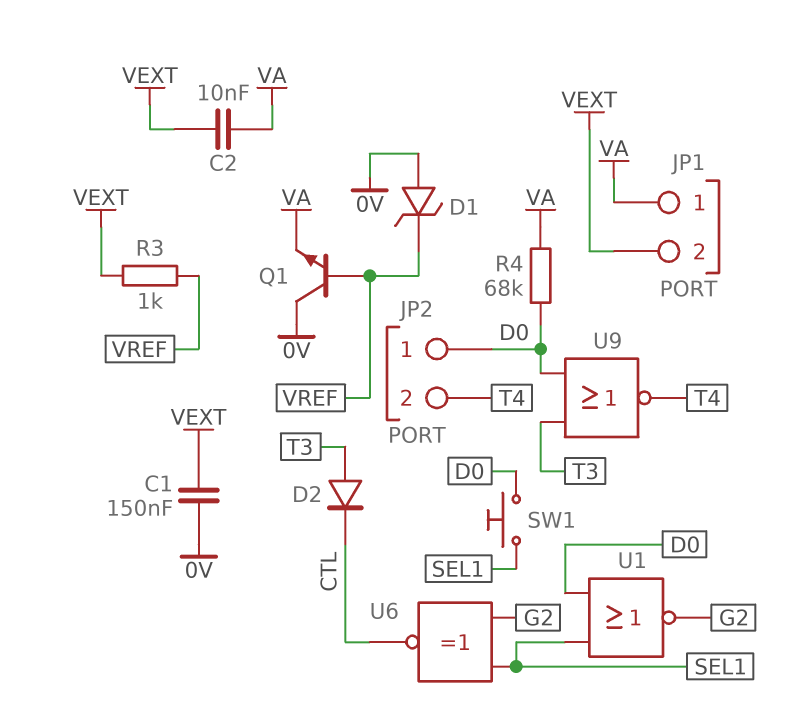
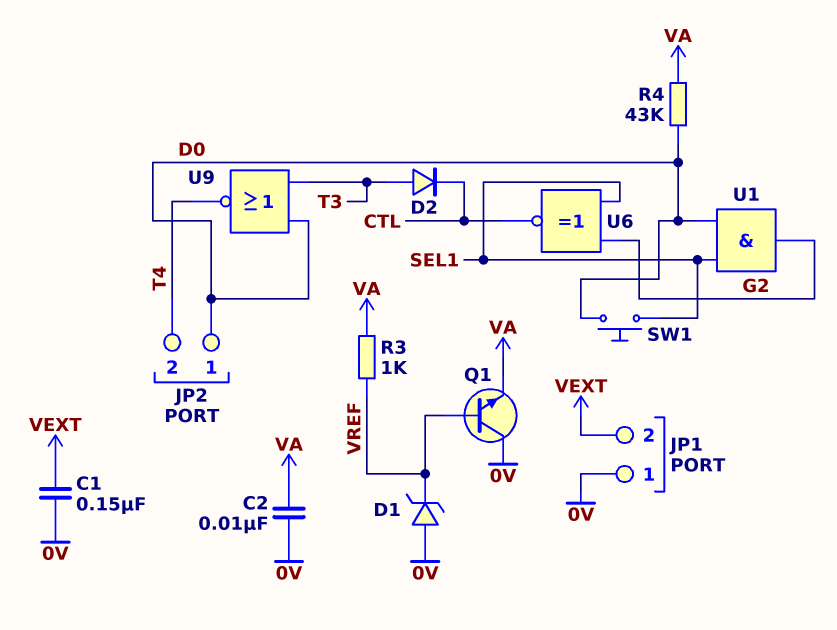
C2: 10nF (VA, VEXT) -> 10nF (0V, VA)
JP1 pin 1: VA -> 0V
R3: 1k (VEXT, VREF) -> 1k (VA, VREF)
R4: 68k (D0, VA) -> 43k (D0, VA)
U1: NOR (in D0, in SEL1, out G2) -> AND (in D0, in SEL1, out G2)

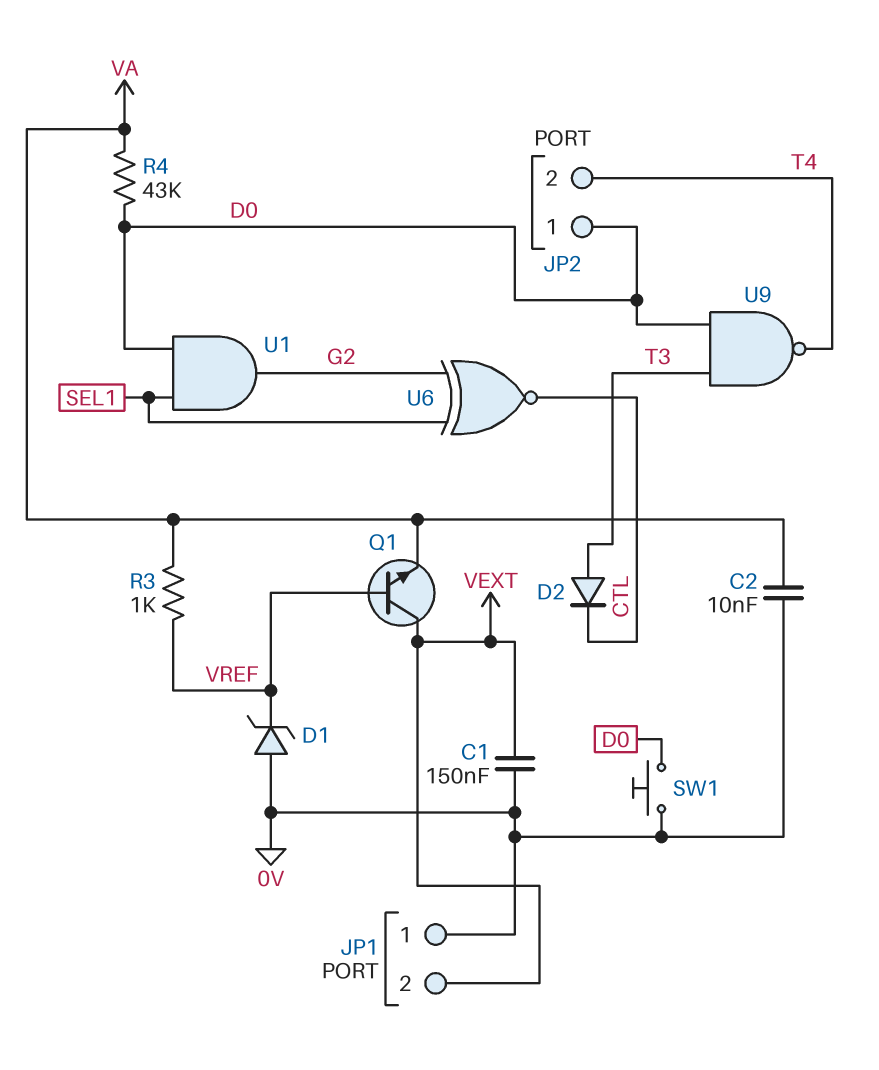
Q1: NPN (B VREF, C 0V, E VA) -> NPN (B VREF, C VEXT, E VA)
SW1: button (D0, SEL1) -> button (0V, D0)
U9: NOR (in D0, in T3, out T4) -> NAND (in D0, in T3, out T4)

